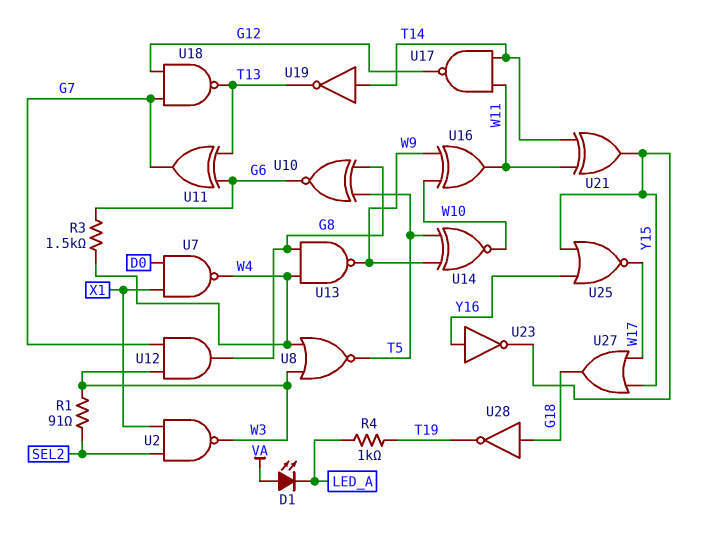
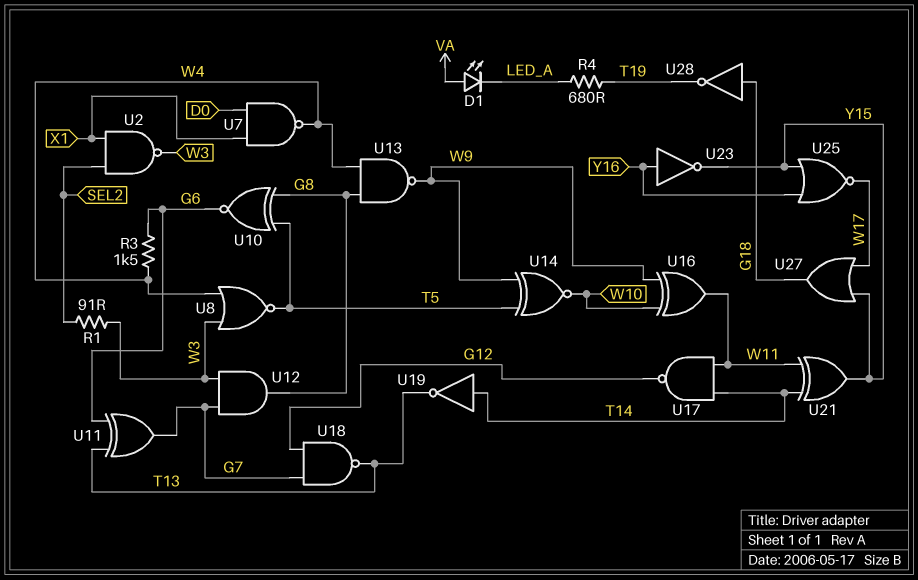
R4: 1k (LED_A, T19) -> 680 (LED_A, T19)

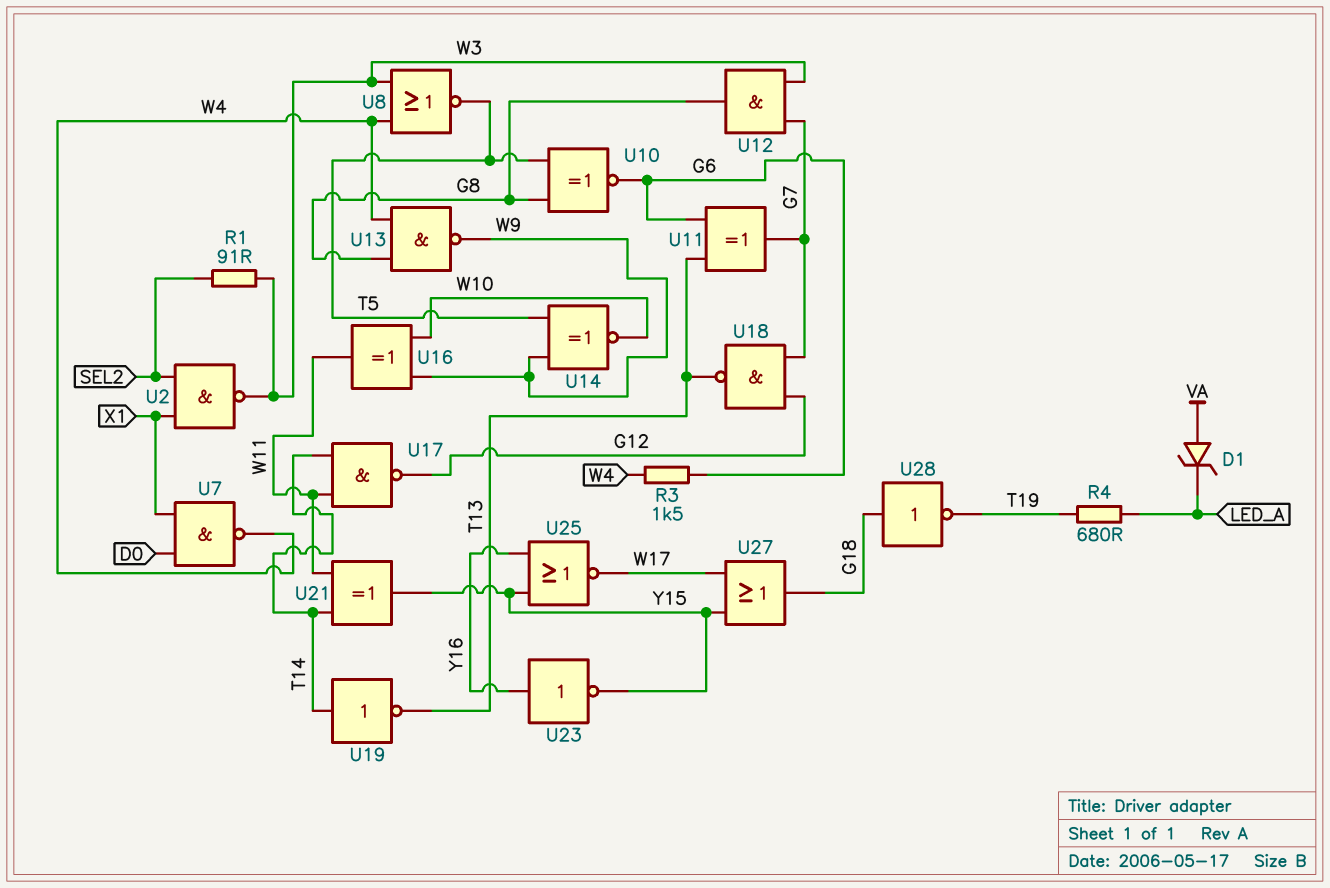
D1: LED (A VA, K LED_A) -> zener (A VA, K LED_A)

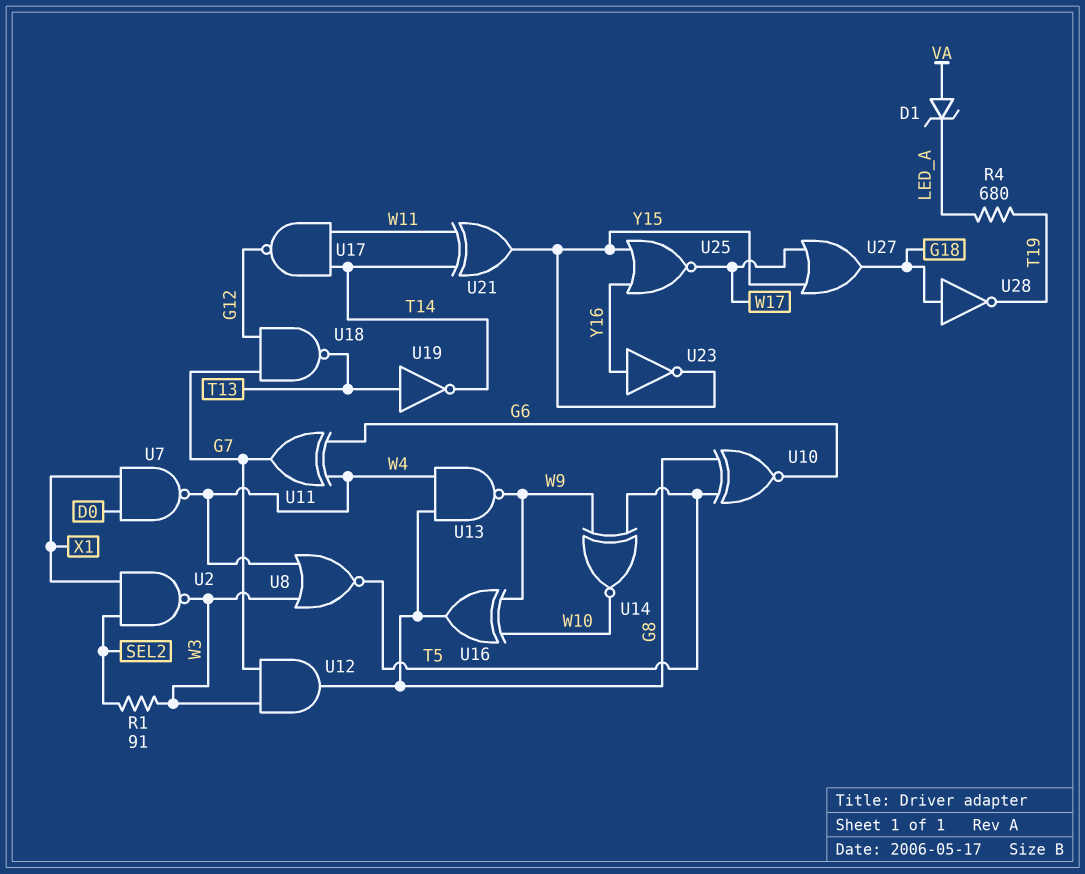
R3: 1.5k (G6, W4) -> none
U11: XOR (in G6, in T13, out G7) -> XOR (in G6, in W4, out G7)
U16: XOR (in W9, in W10, out W11) -> XOR (in W9, in W10, out G8)
U19: NOT (in T14, out T13) -> NOT (in T13, out T14)

